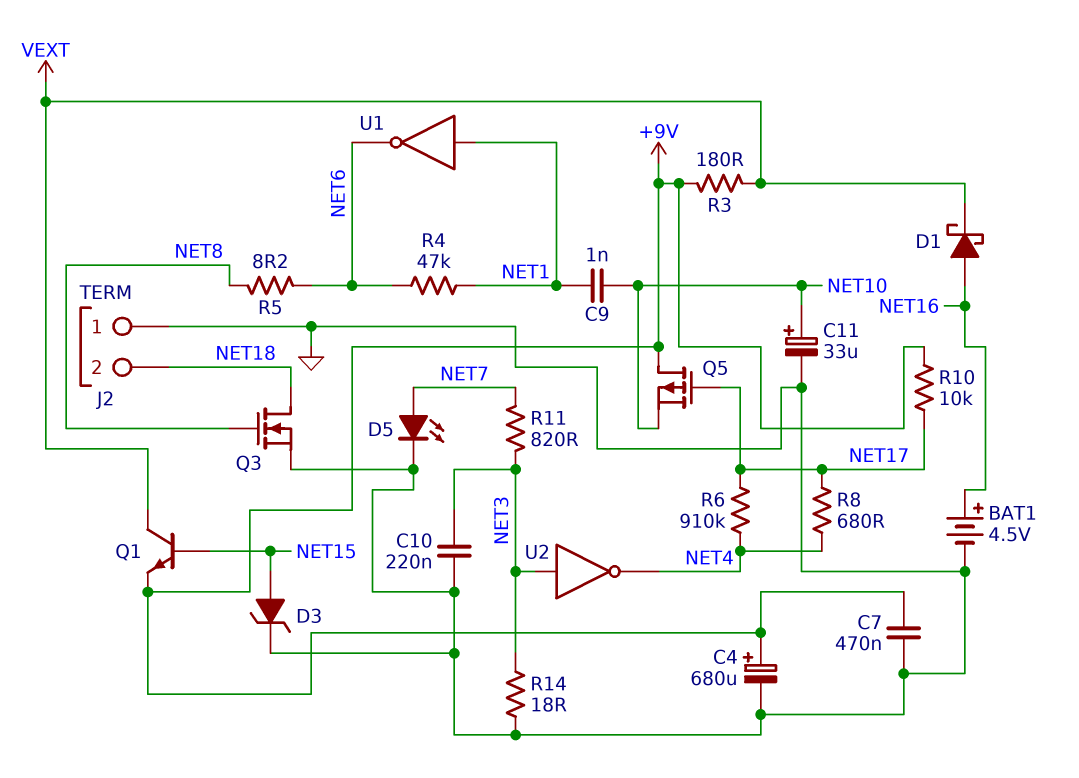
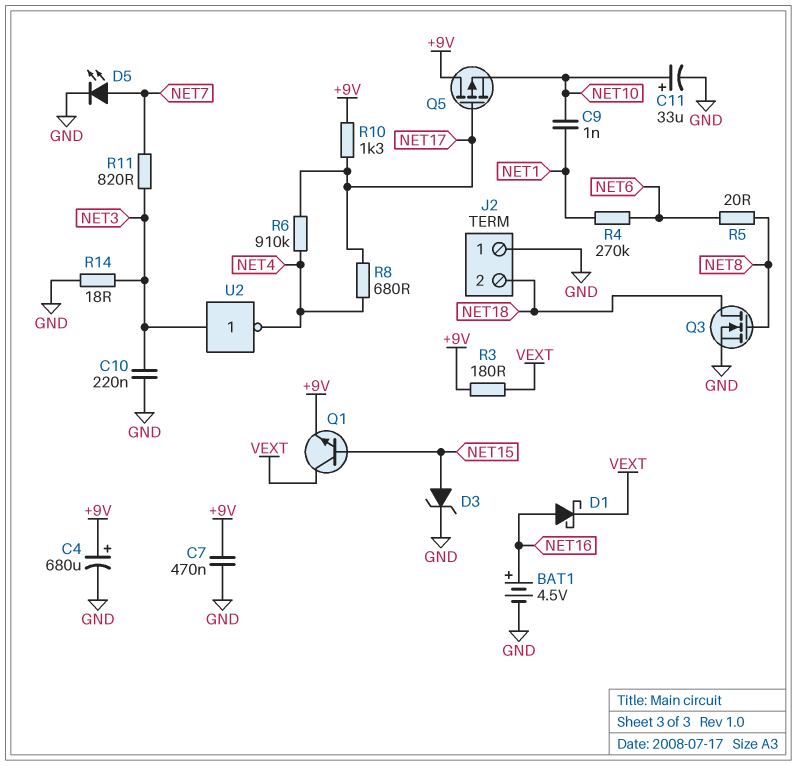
R4: 47k (NET1, NET6) -> 270k (NET1, NET6)
R5: 8.2 (NET6, NET8) -> 20 (NET6, NET8)
R10: 10k (+9V, NET17) -> 1.3k (+9V, NET17)
U1: NOT (in NET1, out NET6) -> none

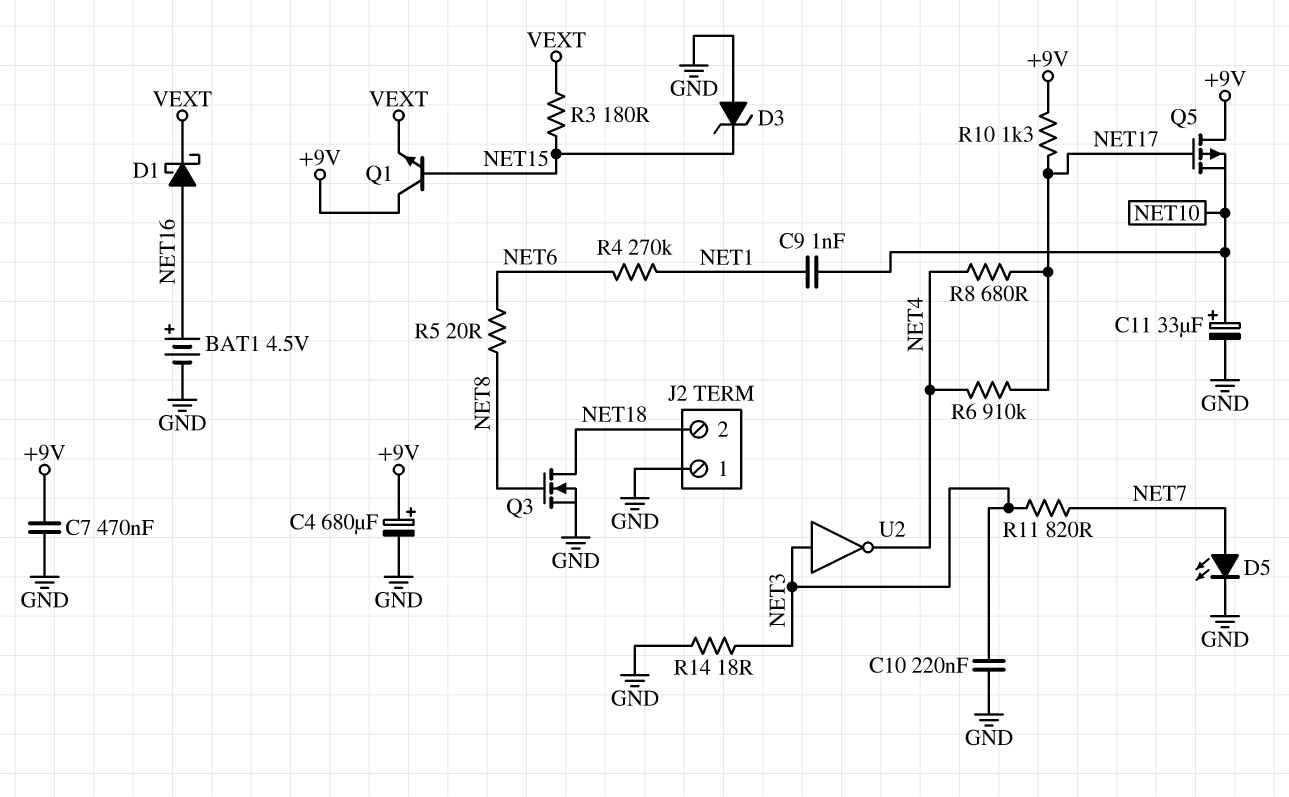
D3: zener (A NET15, K GND) -> zener (A GND, K NET15)
Q1: NPN (B NET15, C VEXT, E +9V) -> NPN (B NET15, C +9V, E VEXT)
R3: 180 (+9V, VEXT) -> 180 (NET15, VEXT)

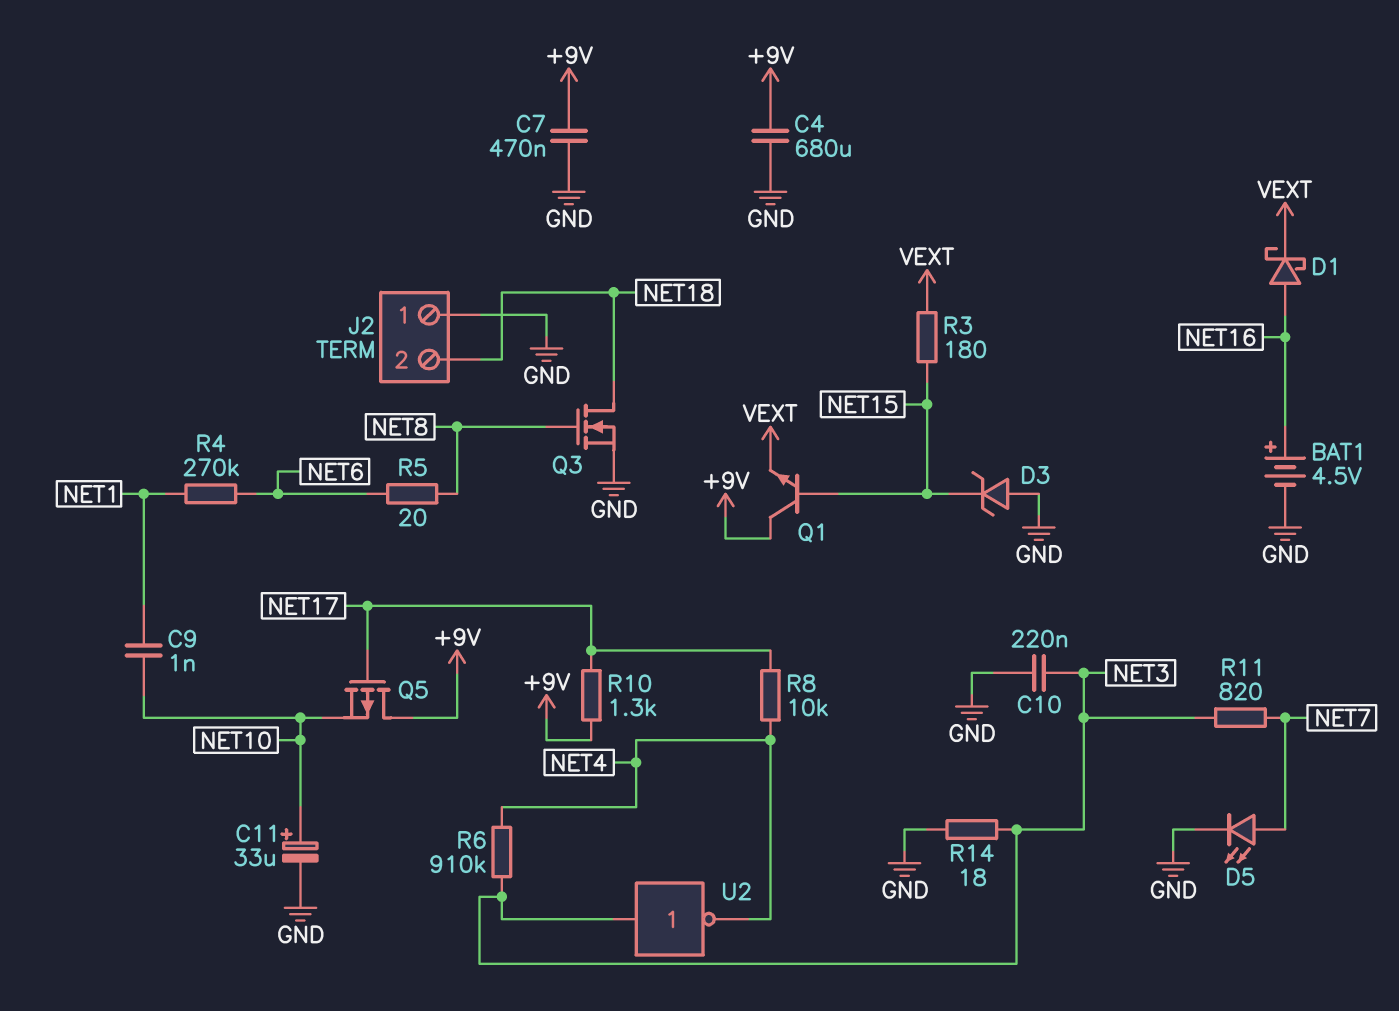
C4: 680uF (plus +9V, minus GND) -> 680uF (+9V, GND)
R6: 910k (NET4, NET17) -> 910k (NET3, NET4)
R8: 680 (NET4, NET17) -> 10k (NET4, NET17)

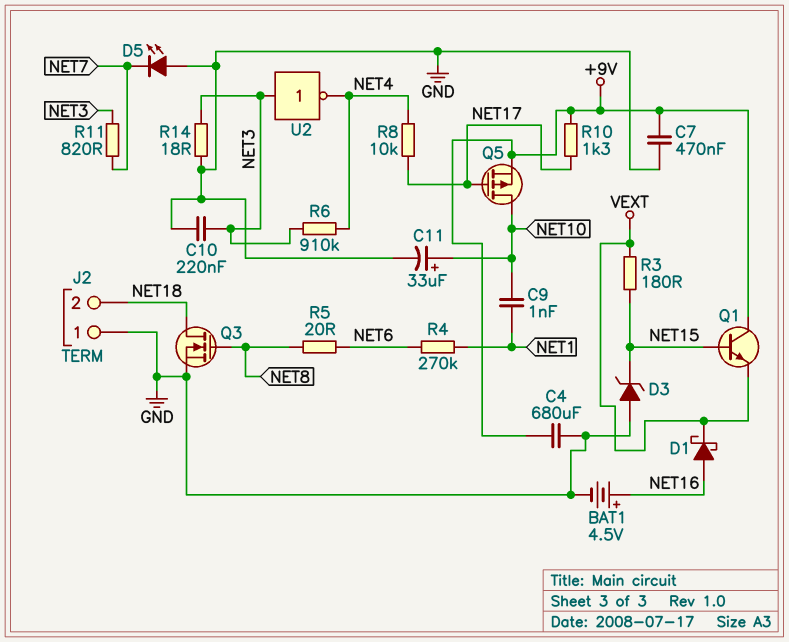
D5: LED (A NET7, K GND) -> LED (A GND, K NET7)
Q5: PMOS (G NET17, D +9V, S NET10) -> PMOS (G NET17, D NET10, S +9V)

